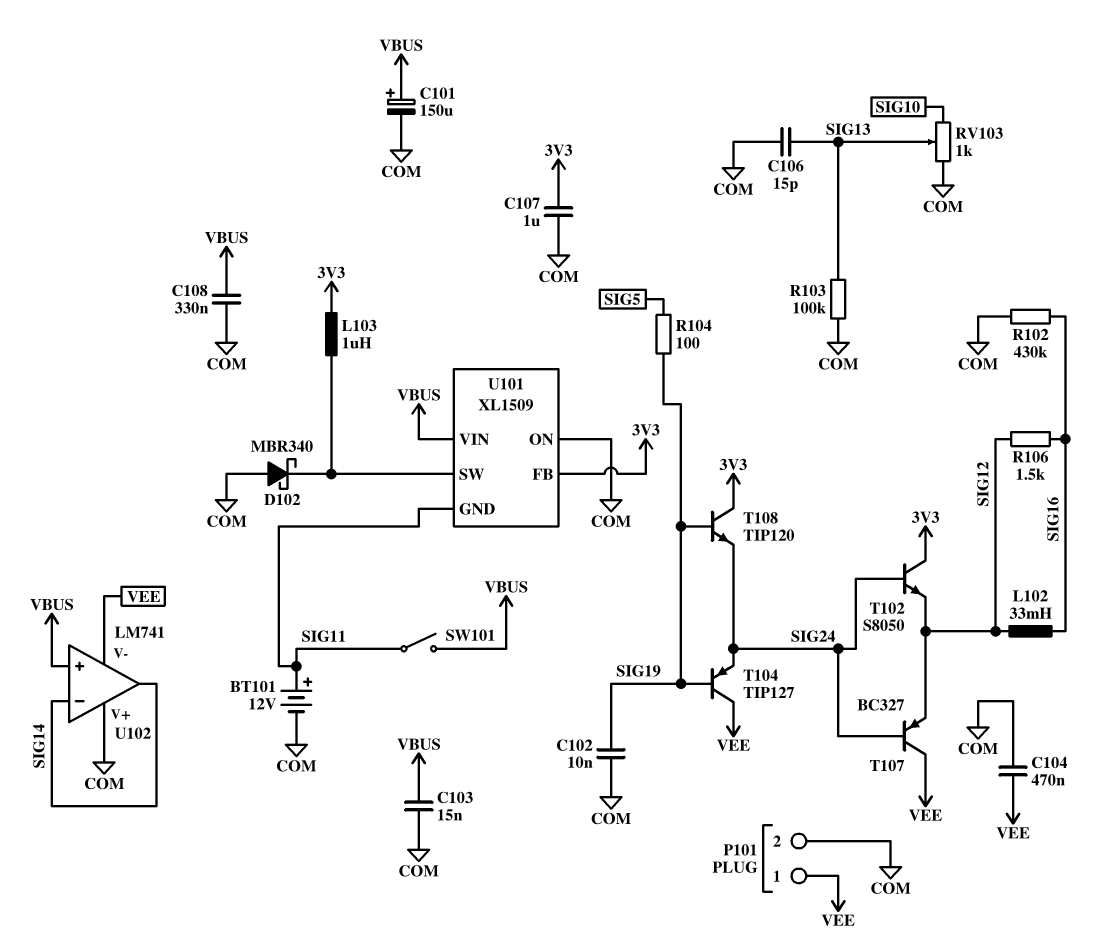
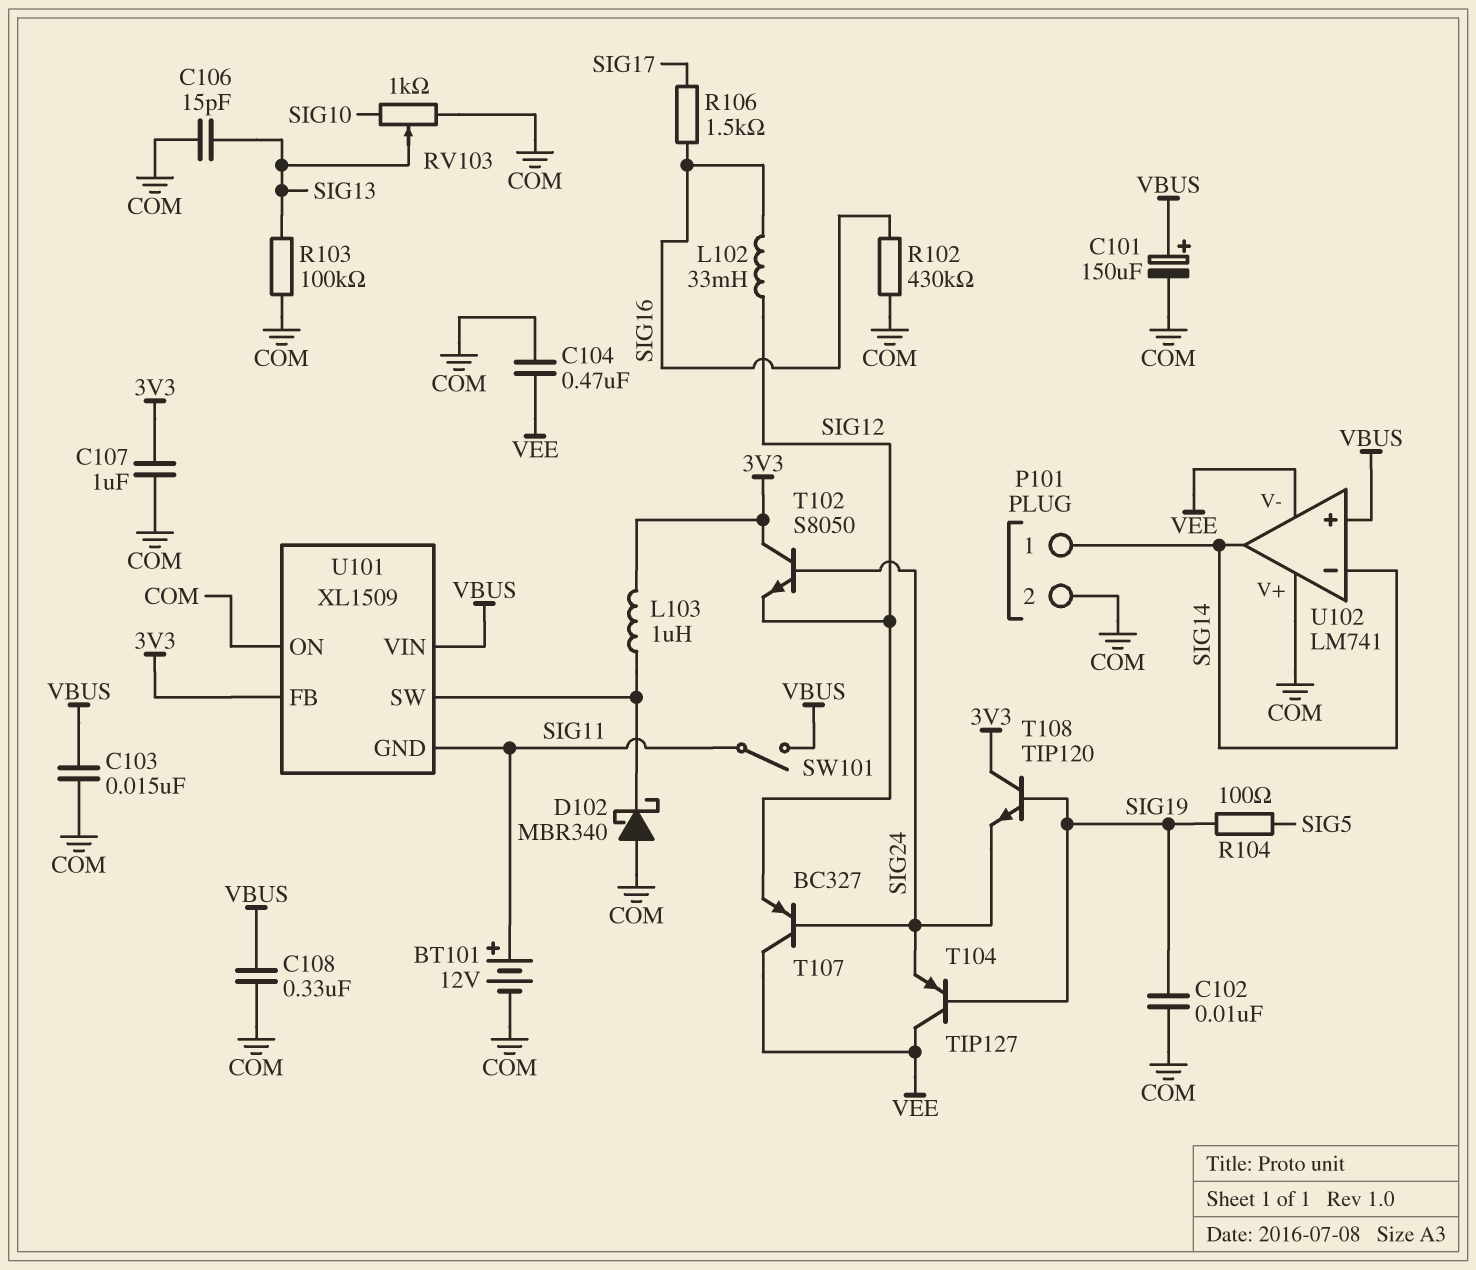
P101 pin 1: VEE -> SIG14
R106: 1.5k (SIG12, SIG16) -> 1.5k (SIG16, SIG17)

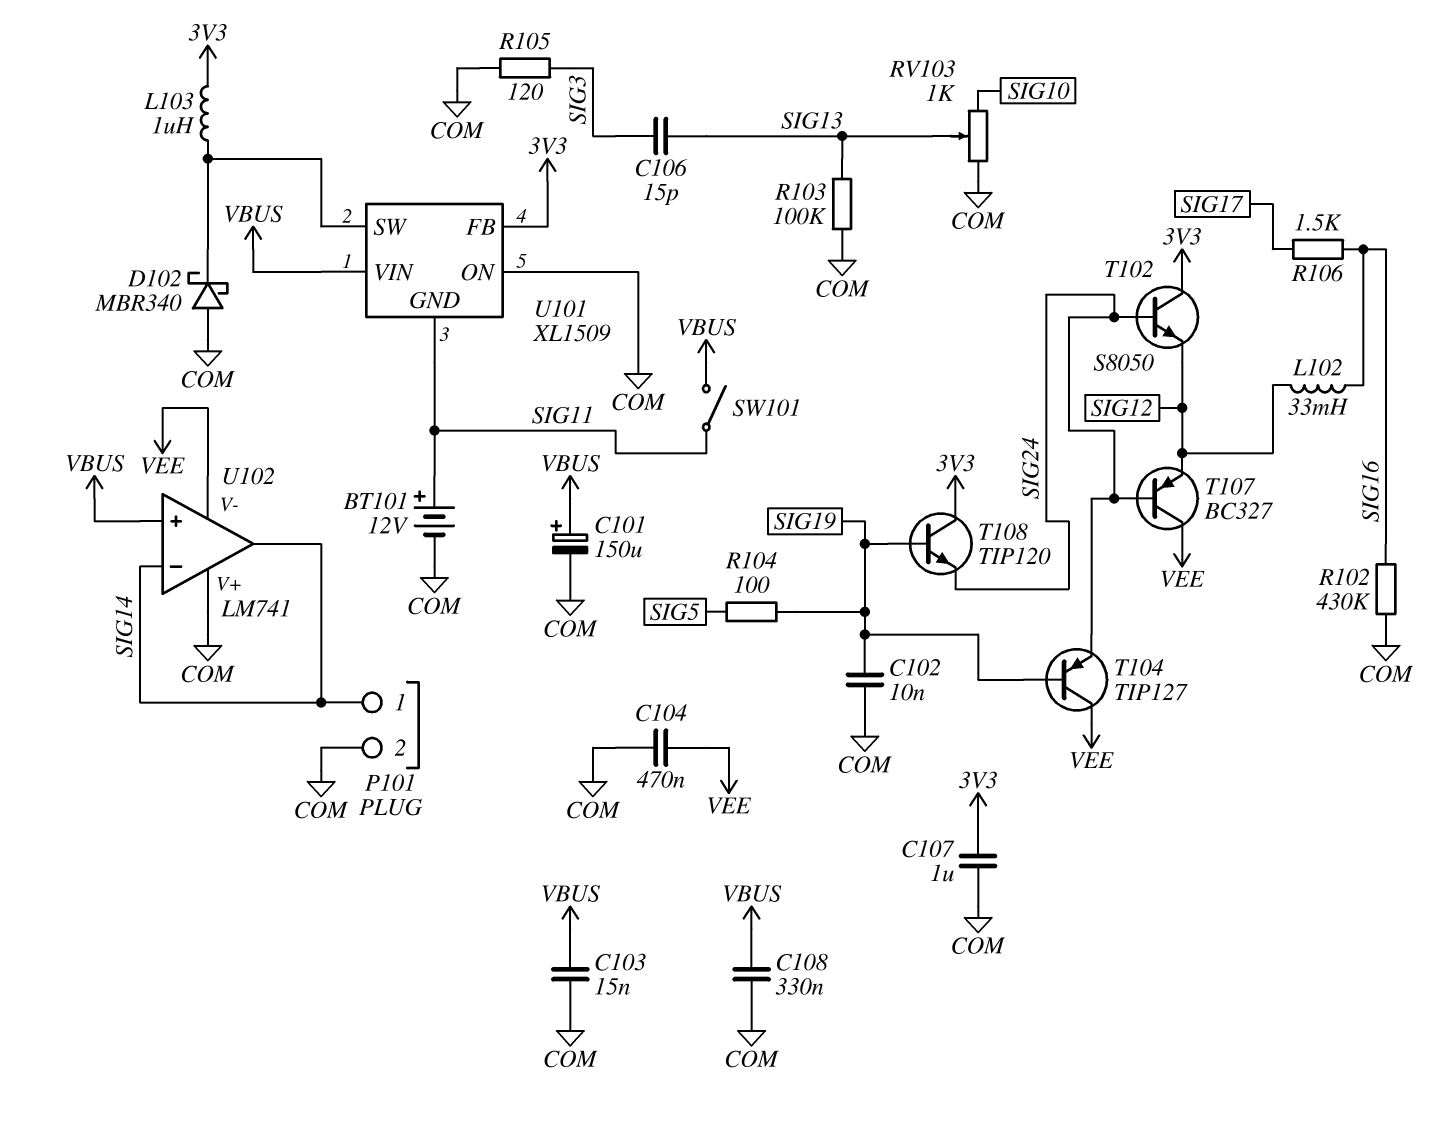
C106: 15pF (COM, SIG13) -> 15pF (SIG3, SIG13)
R105: none -> 120 (COM, SIG3)

